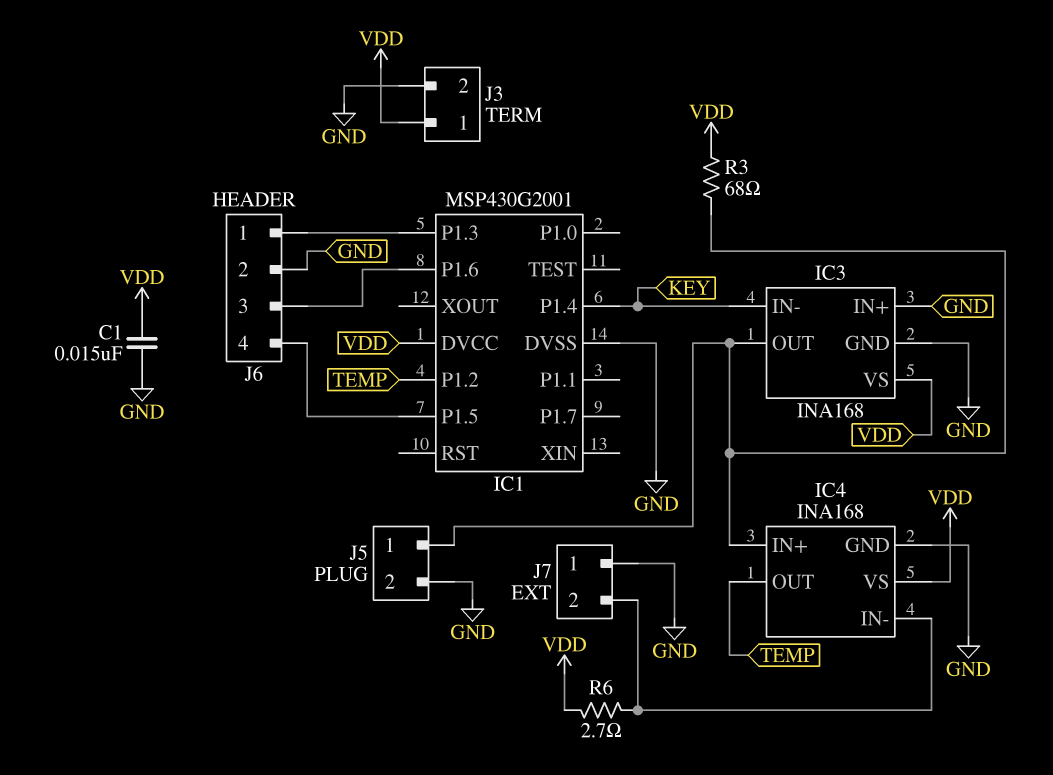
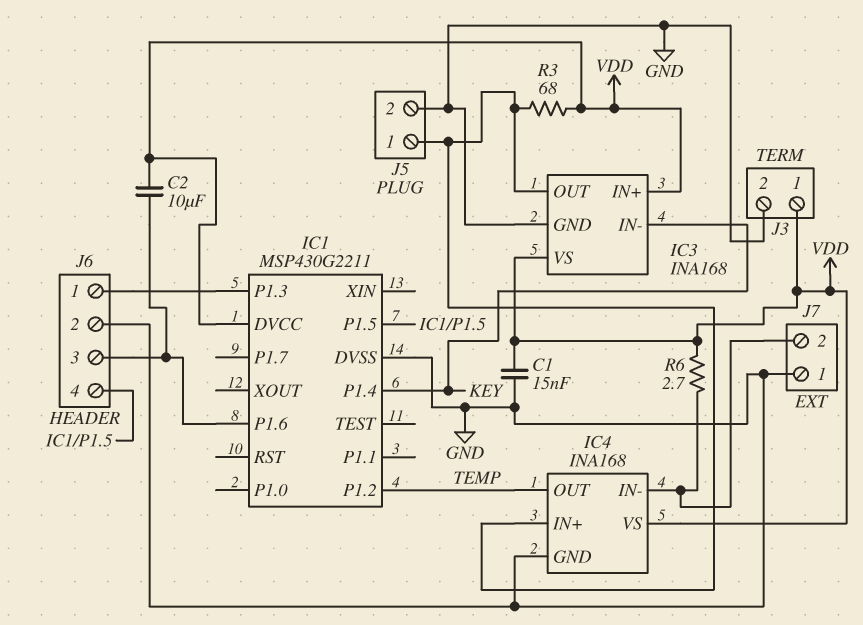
C2: none -> 10uF (IC1/P1.6, VDD)
IC1: MSP430G2001 -> MSP430G2211
IC3 pin IN+: GND -> VDD

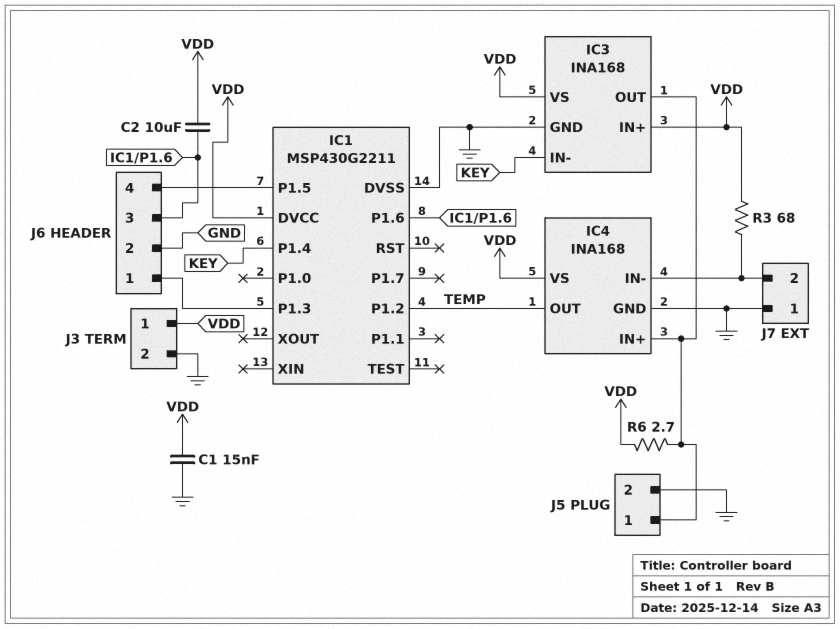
R3: 68 (IC3/OUT, VDD) -> 68 (IC4/IN-, VDD)
R6: 2.7 (IC4/IN-, VDD) -> 2.7 (IC3/OUT, VDD)

